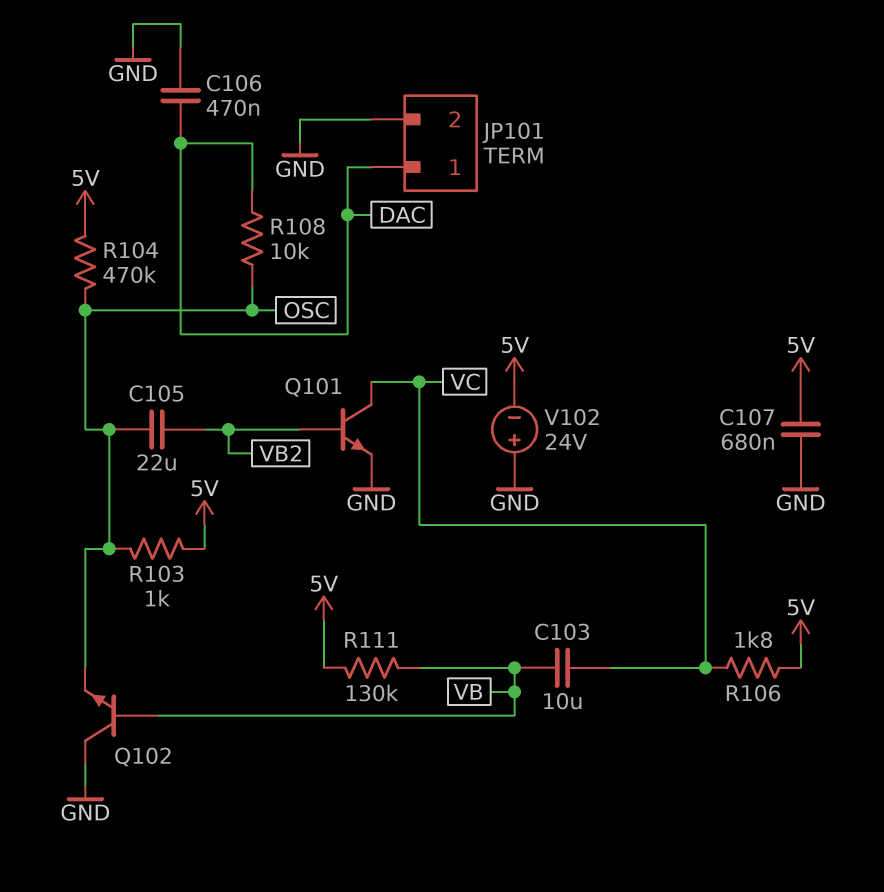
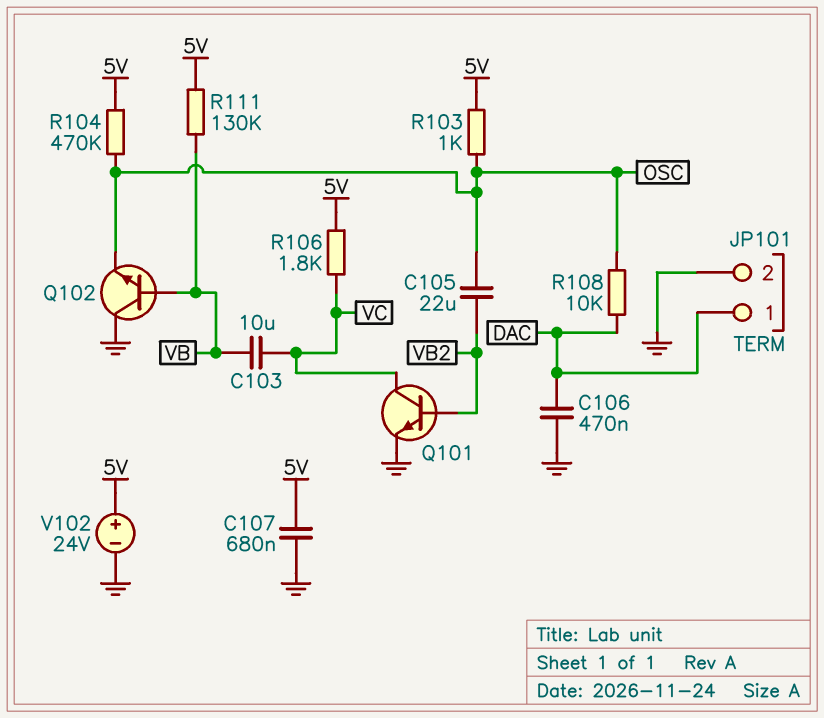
V102: 24V (plus GND, minus 5V) -> 24V (plus 5V, minus GND)

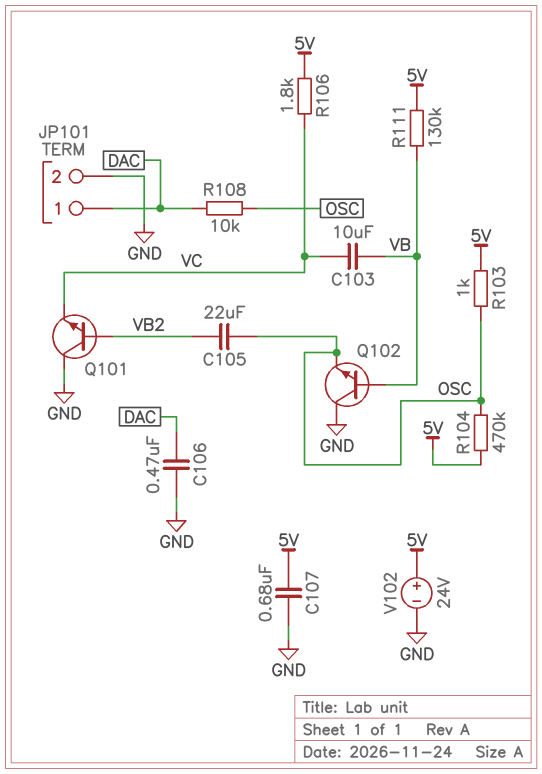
Q101: NPN (B VB2, C VC, E GND) -> NPN (B VB2, C GND, E VC)

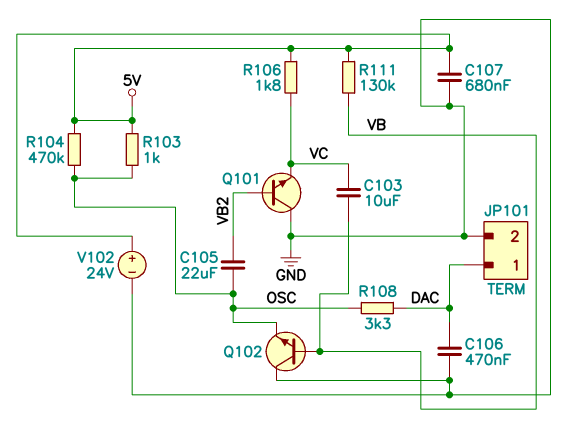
R108: 10k (DAC, OSC) -> 3.3k (DAC, OSC)

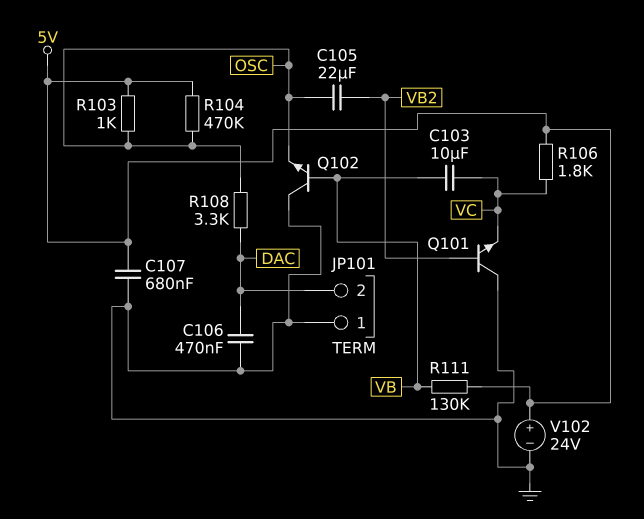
JP101 pin 1: DAC -> GND
JP101 pin 2: GND -> DAC

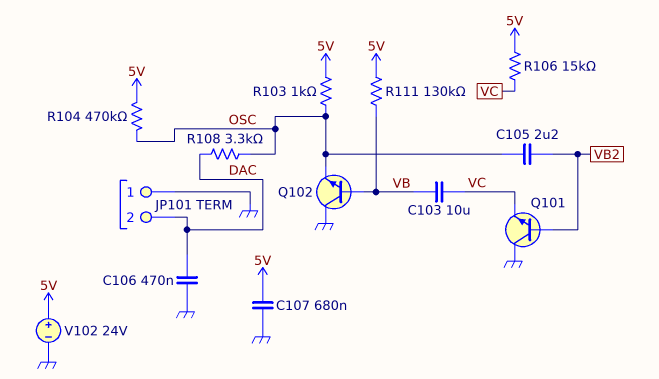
C105: 22uF (OSC, VB2) -> 2.2uF (OSC, VB2)
R106: 1.8k (5V, VC) -> 15k (5V, VC)

